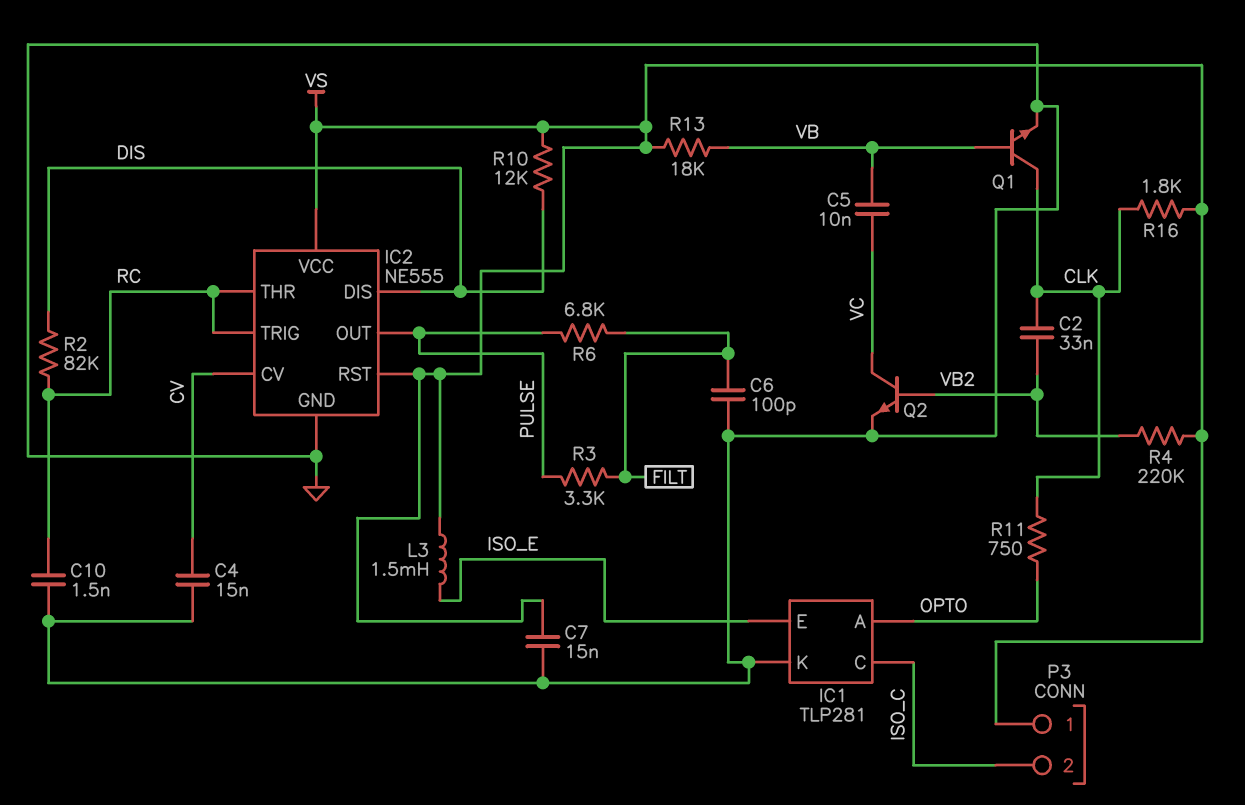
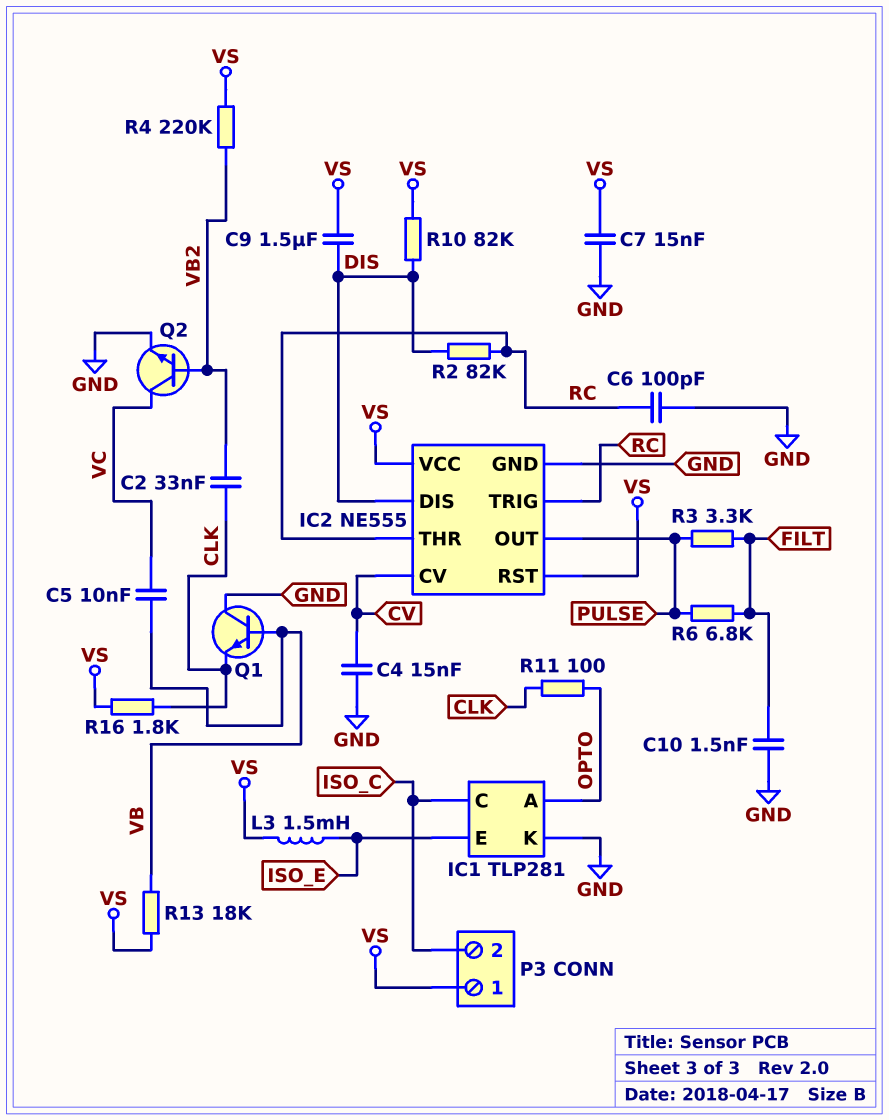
C6: 100pF (FILT, GND) -> 100pF (GND, RC)
C9: none -> 1.5uF (DIS, VS)
C10: 1.5nF (GND, RC) -> 1.5nF (FILT, GND)
Q1: NPN (B VB, C CLK, E GND) -> NPN (B VB, C GND, E CLK)
R10: 12k (DIS, VS) -> 82k (DIS, VS)
R11: 750 (CLK, OPTO) -> 100 (CLK, OPTO)

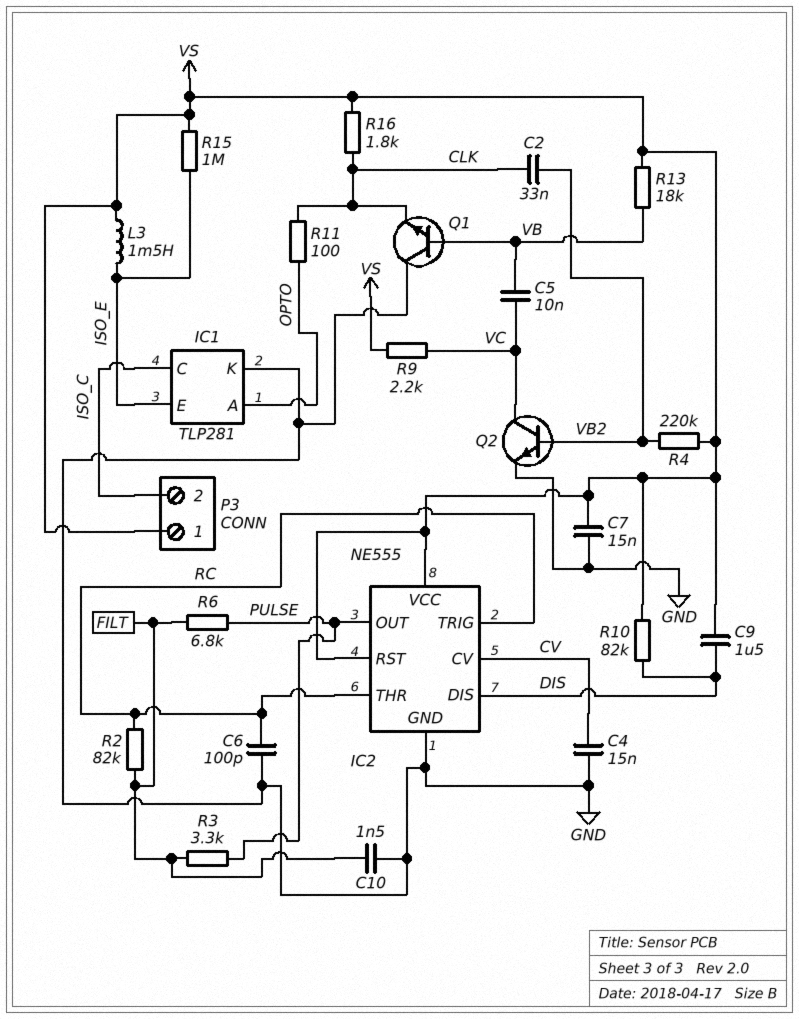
R2: 82k (DIS, RC) -> 82k (FILT, RC)
R9: none -> 2.2k (VC, VS)
R15: none -> 1M (ISO_E, VS)

